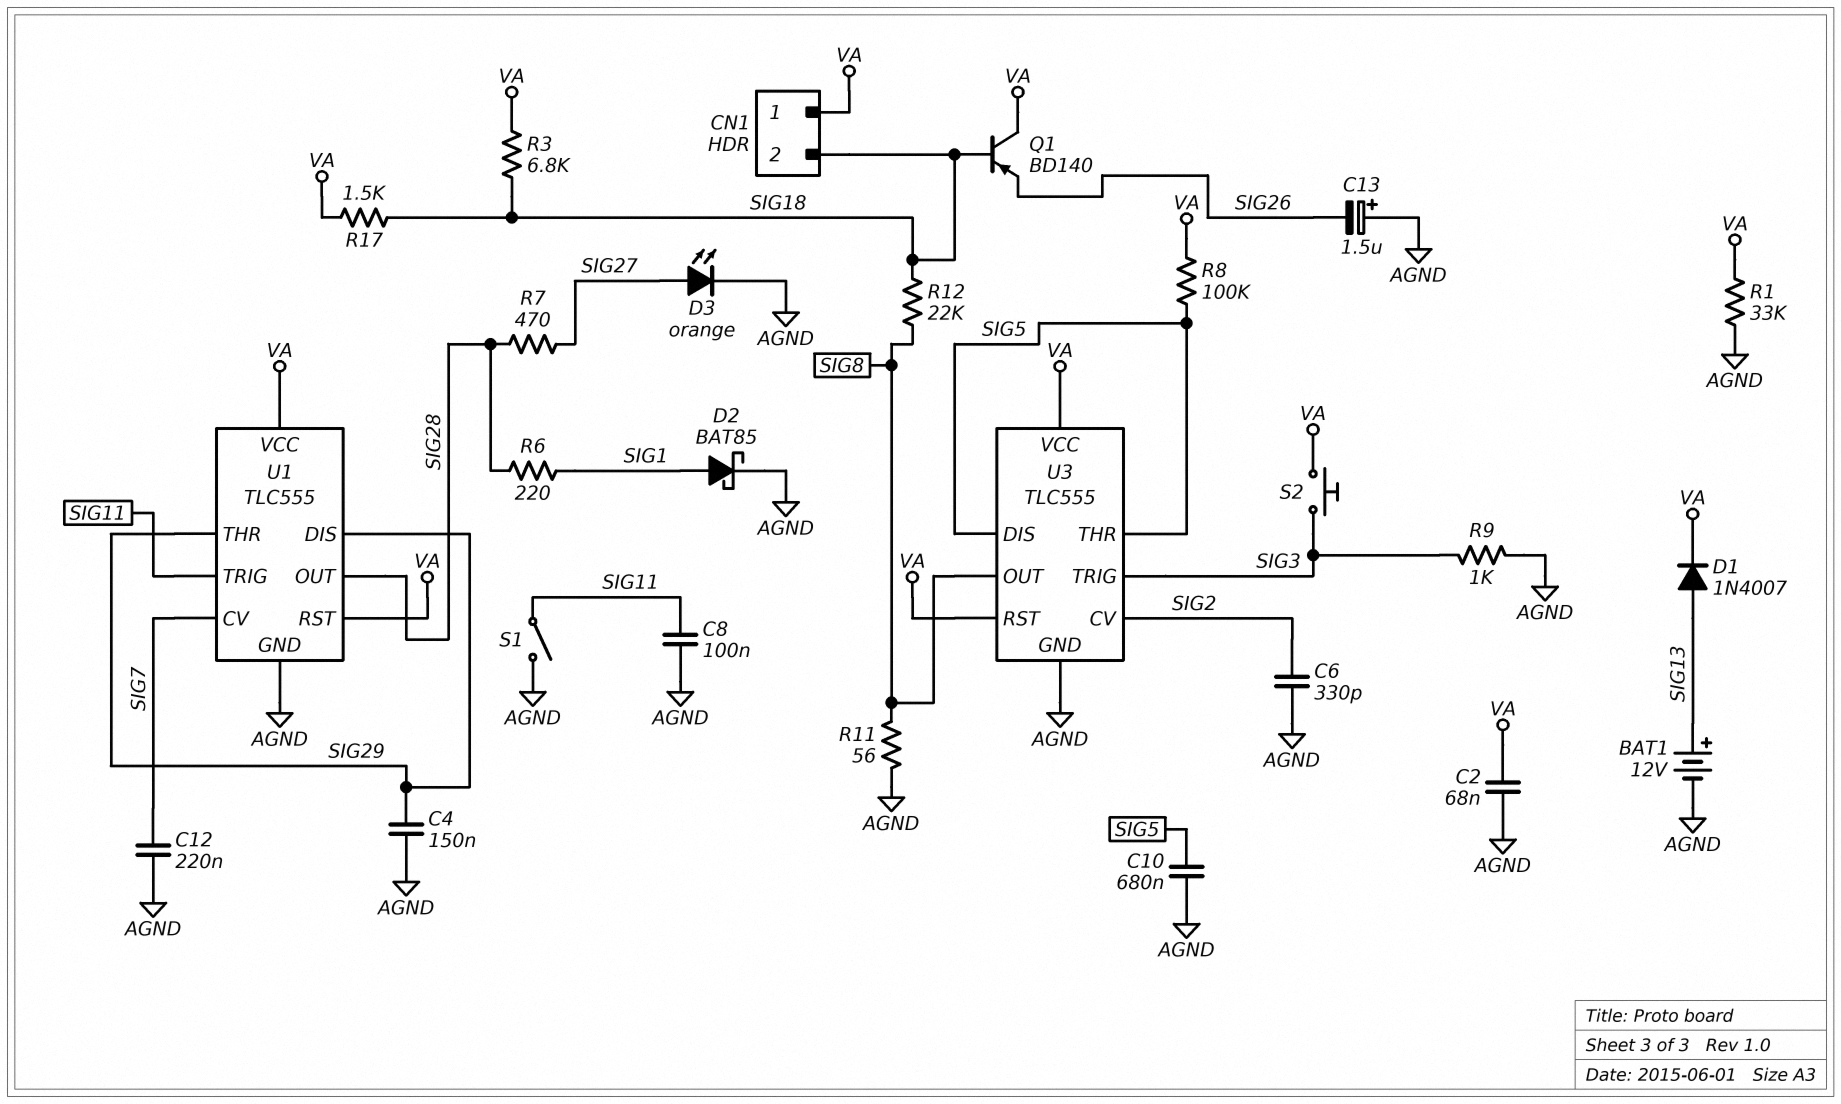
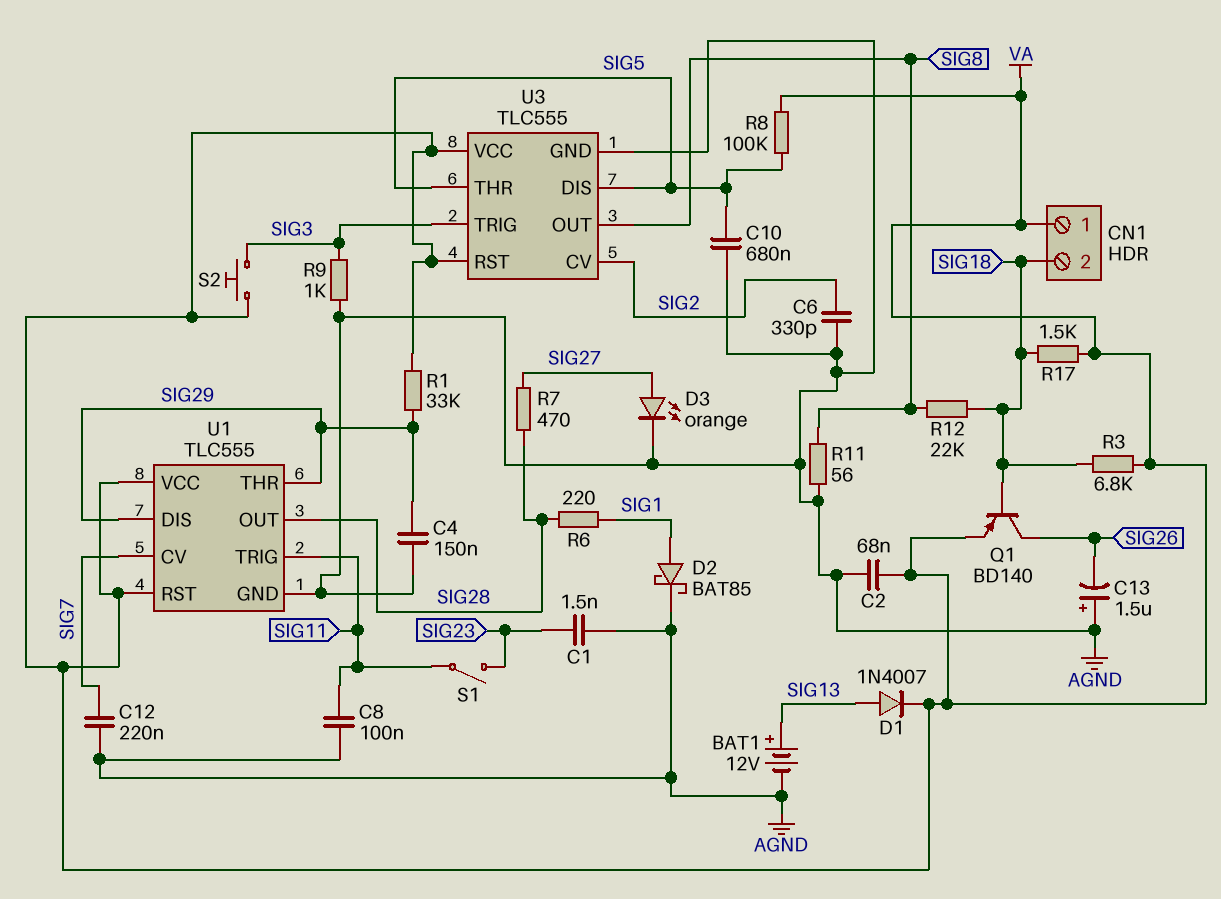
C1: none -> 1.5nF (AGND, SIG23)
Q1: PNP BD140 (B SIG18, C VA, E SIG26) -> PNP BD140 (B SIG18, C SIG26, E VA)
R1: 33k (AGND, VA) -> 33k (SIG29, VA)
S1: switch (AGND, SIG11) -> switch (SIG11, SIG23)

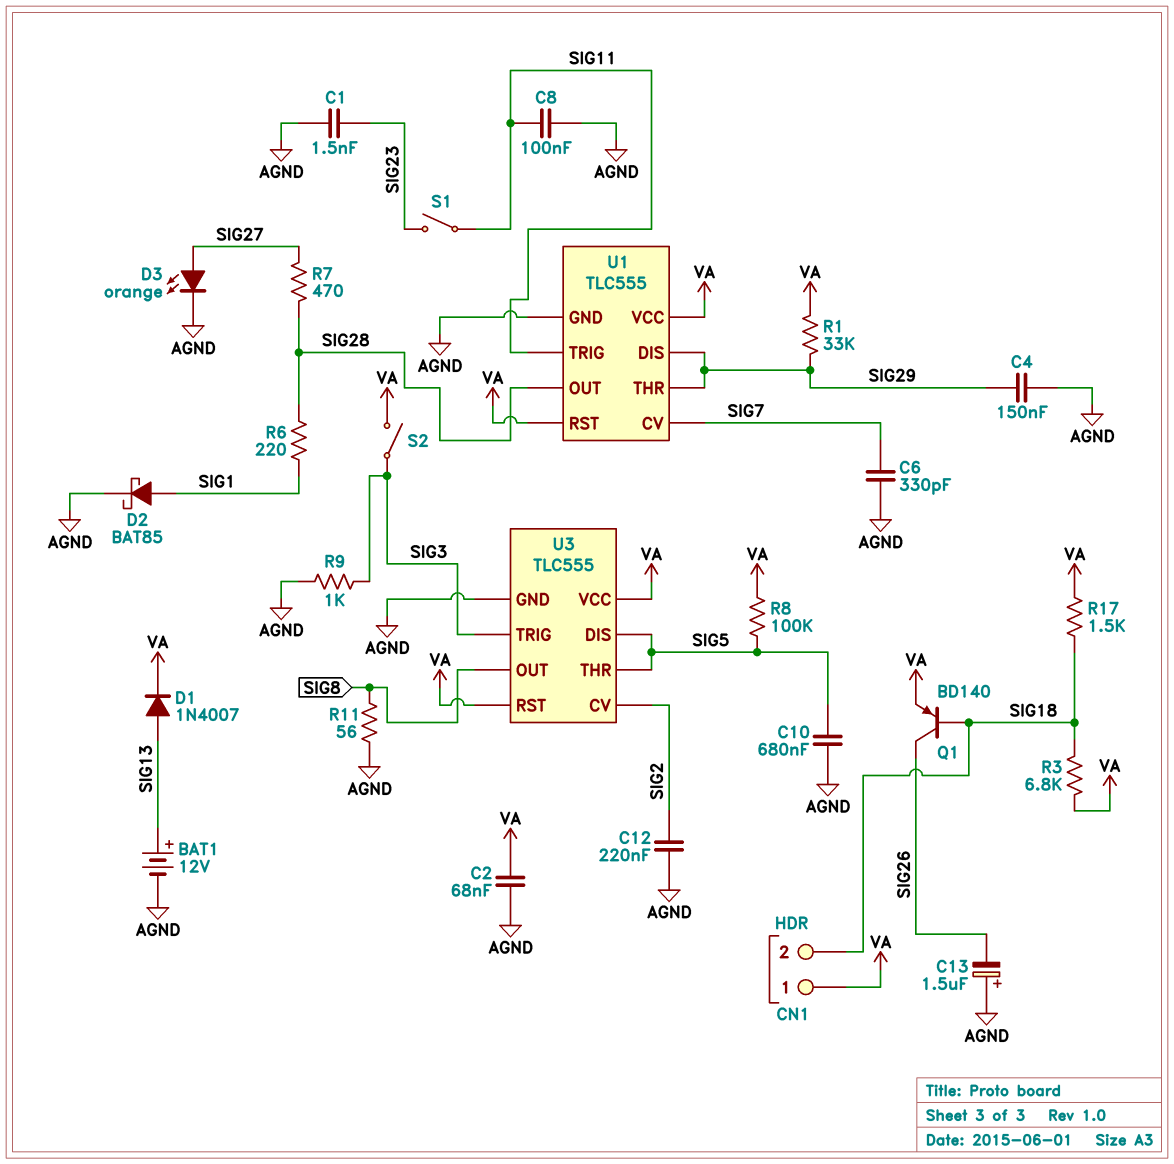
C6: 330pF (AGND, SIG2) -> 330pF (AGND, SIG7)
C12: 220nF (AGND, SIG7) -> 220nF (AGND, SIG2)
R12: 22k (SIG8, SIG18) -> none
S2: button (SIG3, VA) -> switch (SIG3, VA)

